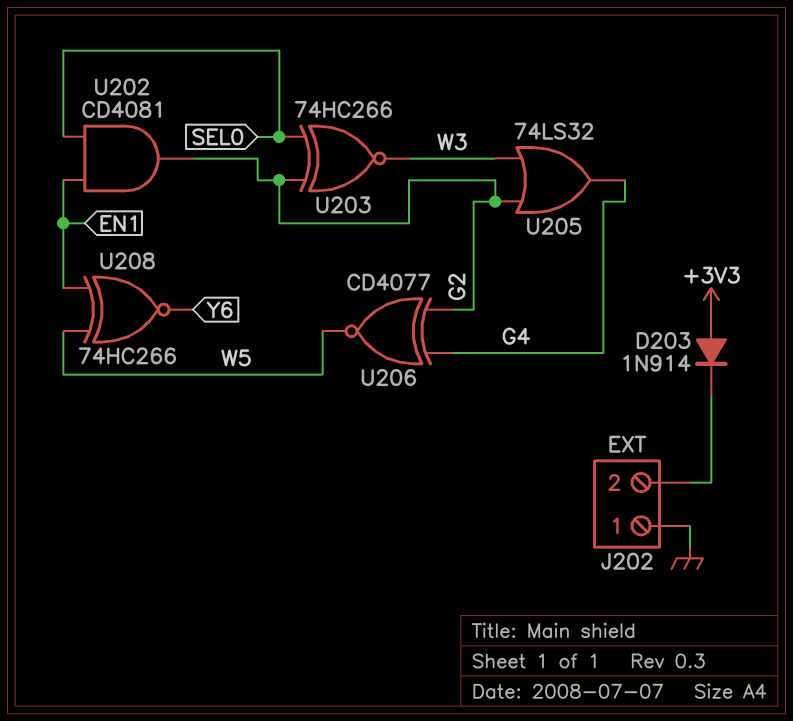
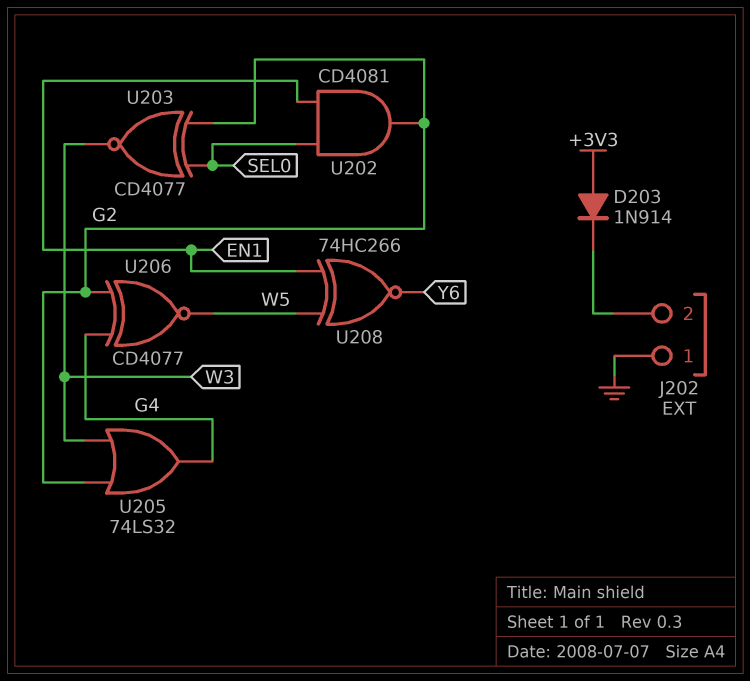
U203: XNOR 74HC266 (in G2, in SEL0, out W3) -> XNOR CD4077 (in G2, in SEL0, out W3)

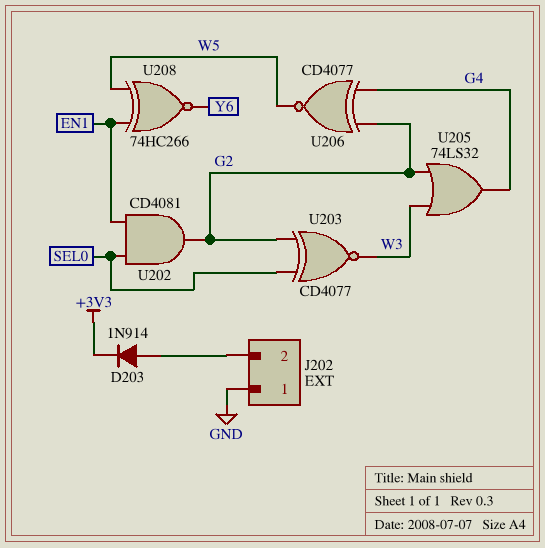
D203: diode 1N914 (A +3V3, K J202/2) -> diode 1N914 (A J202/2, K +3V3)

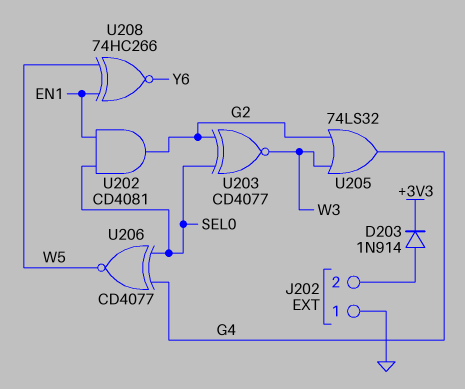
U206: XNOR CD4077 (in G2, in G4, out W5) -> XNOR CD4077 (in G4, in SEL0, out W5)

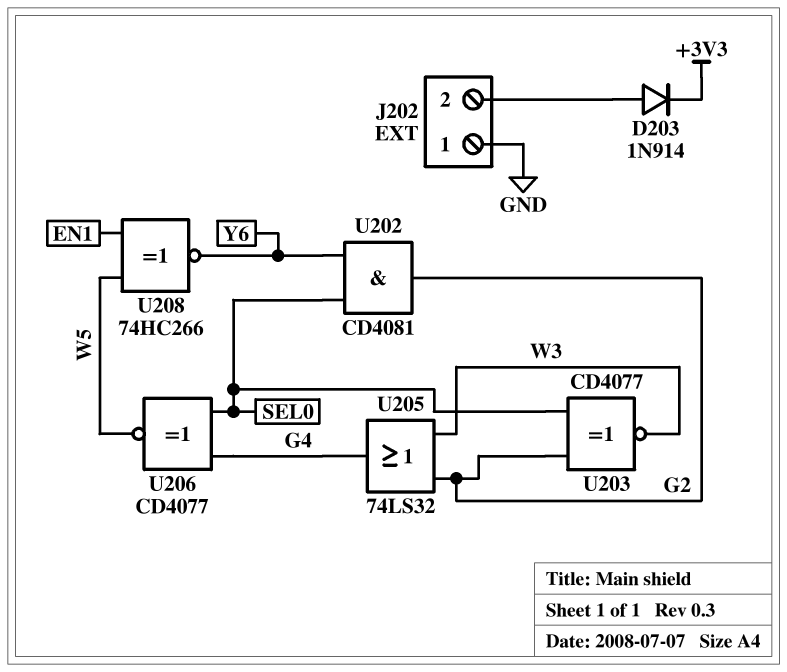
U202: AND CD4081 (in EN1, in SEL0, out G2) -> AND CD4081 (in SEL0, in Y6, out G2)

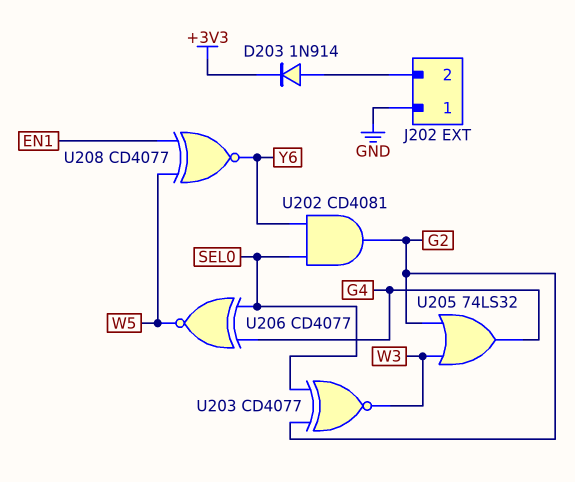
U208: XNOR 74HC266 (in EN1, in W5, out Y6) -> XNOR CD4077 (in EN1, in W5, out Y6)

